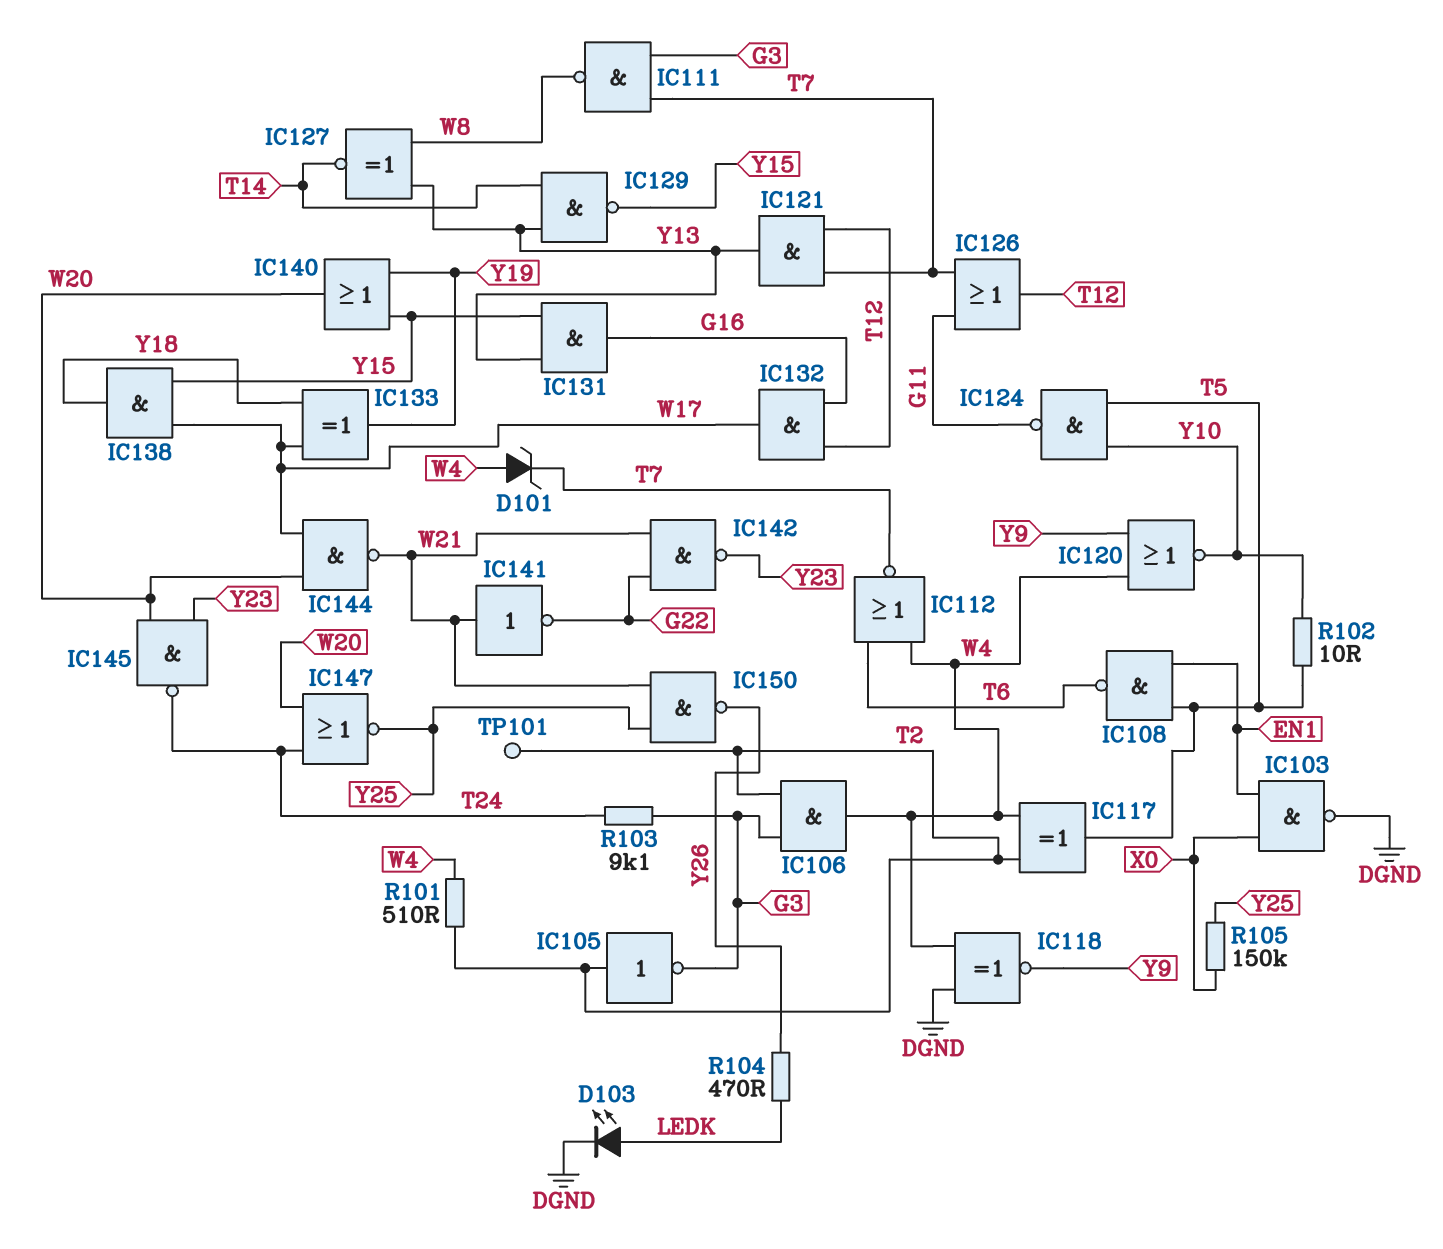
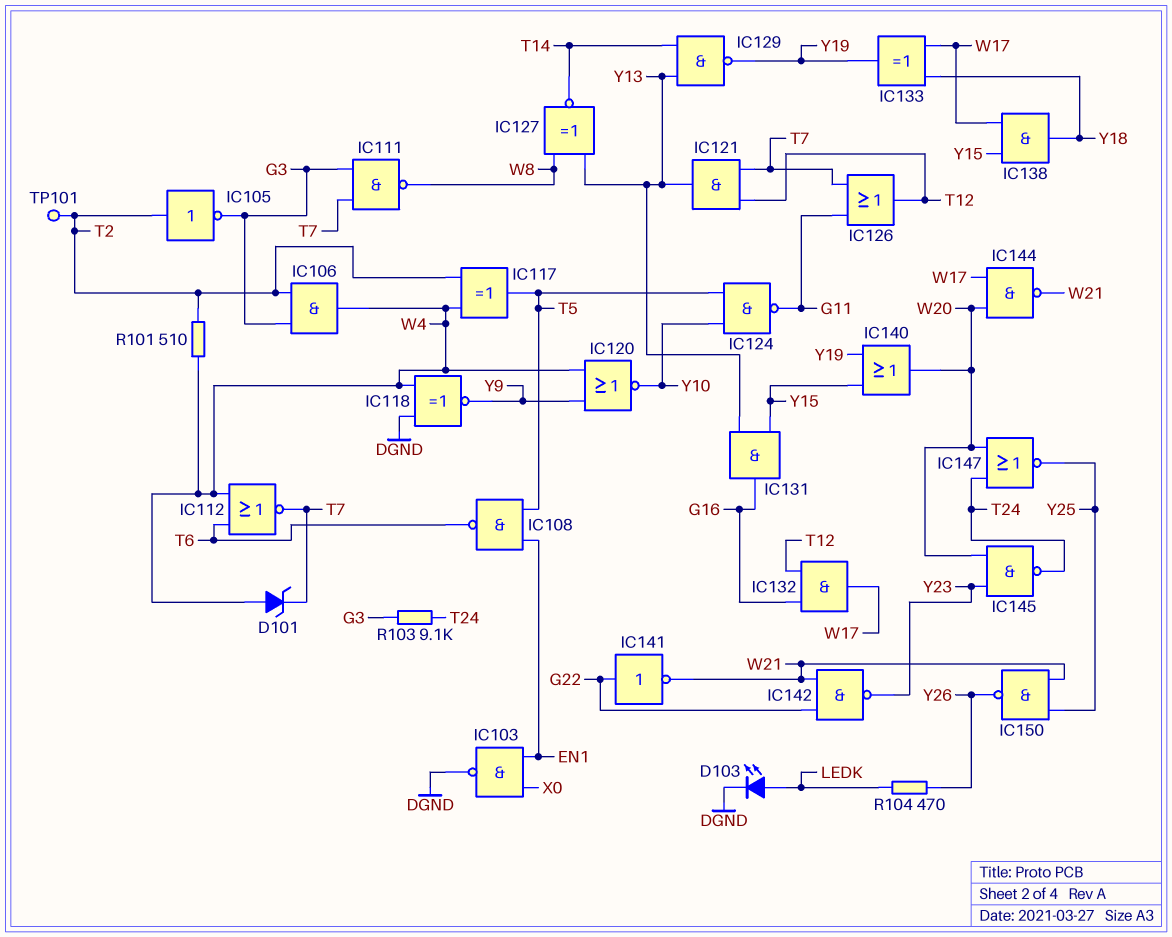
IC129: NAND (in T14, in Y13, out Y15) -> NAND (in T14, in Y13, out Y19)
IC141: NOT (in W21, out G22) -> NOT (in G22, out W21)
R102: 10 (T5, Y10) -> none
R105: 150k (X0, Y25) -> none

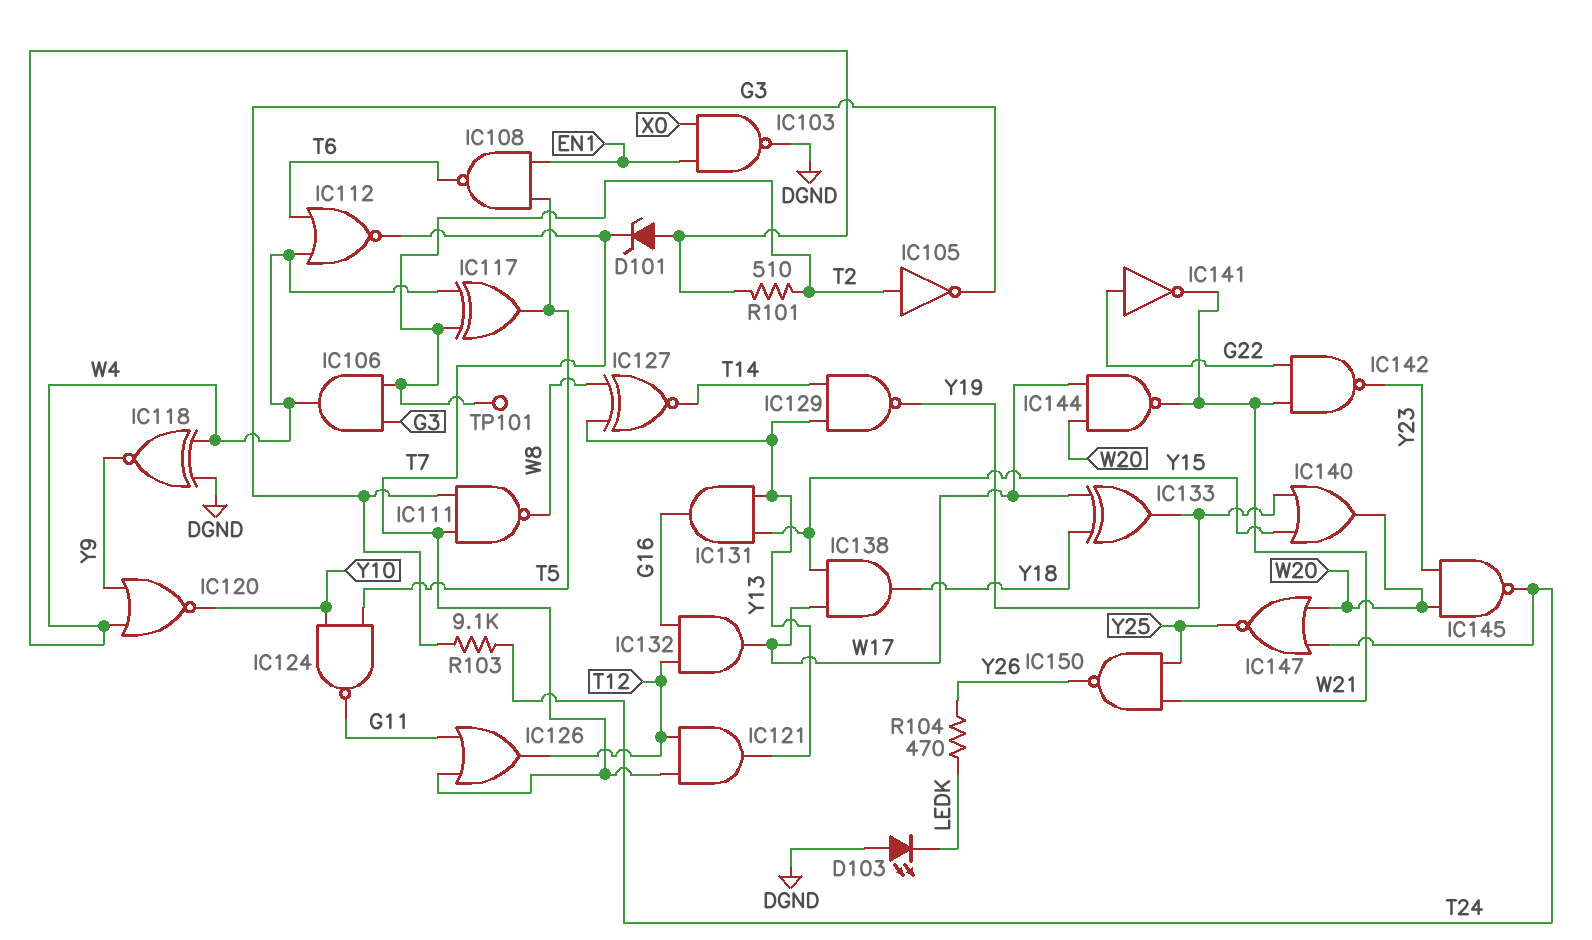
D103: LED (A LEDK, K DGND) -> LED (A DGND, K LEDK)

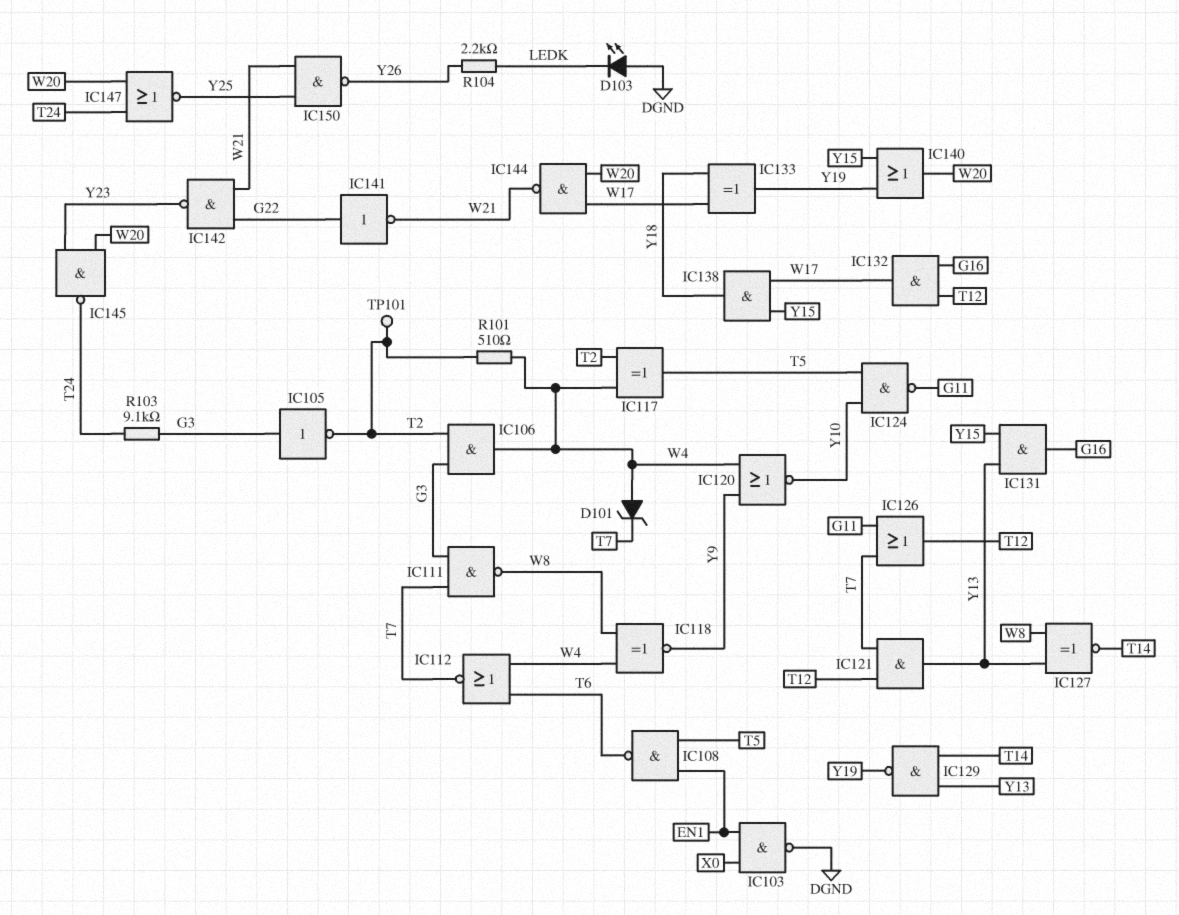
IC105: NOT (in T2, out G3) -> NOT (in G3, out T2)
IC118: XNOR (in DGND, in W4, out Y9) -> XNOR (in W4, in W8, out Y9)
R104: 470 (LEDK, Y26) -> 2.2k (LEDK, Y26)

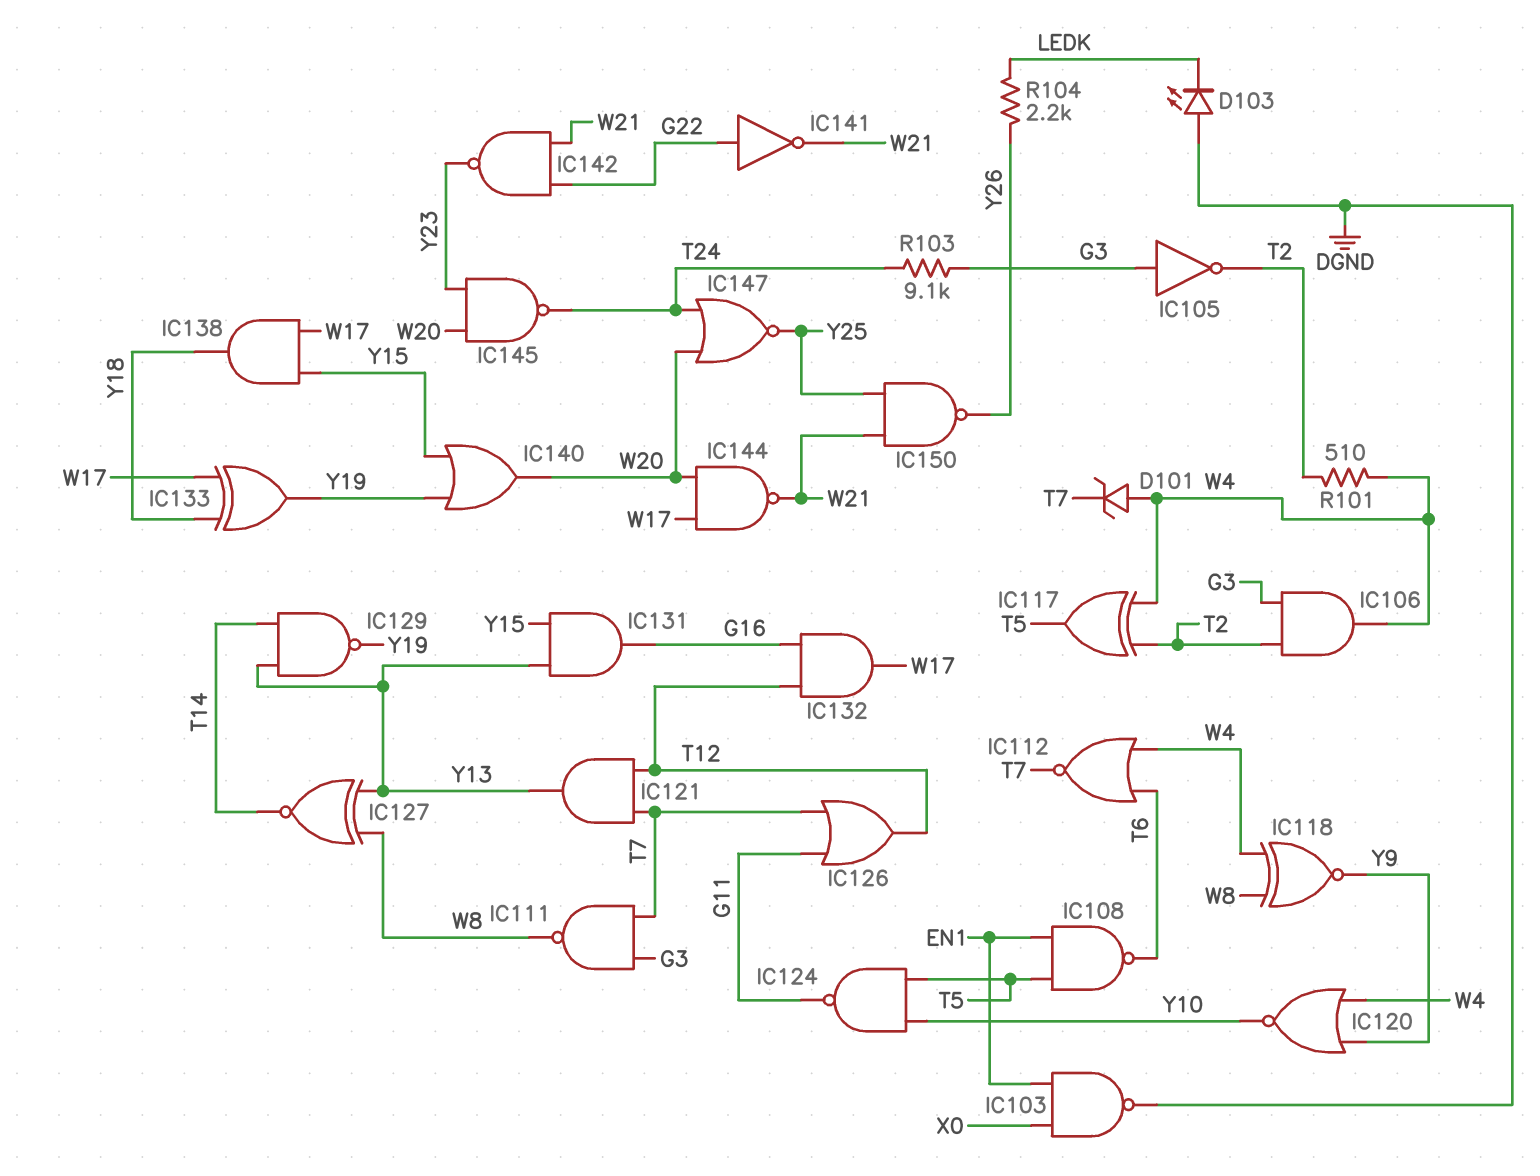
TP101: test point (T2) -> none

